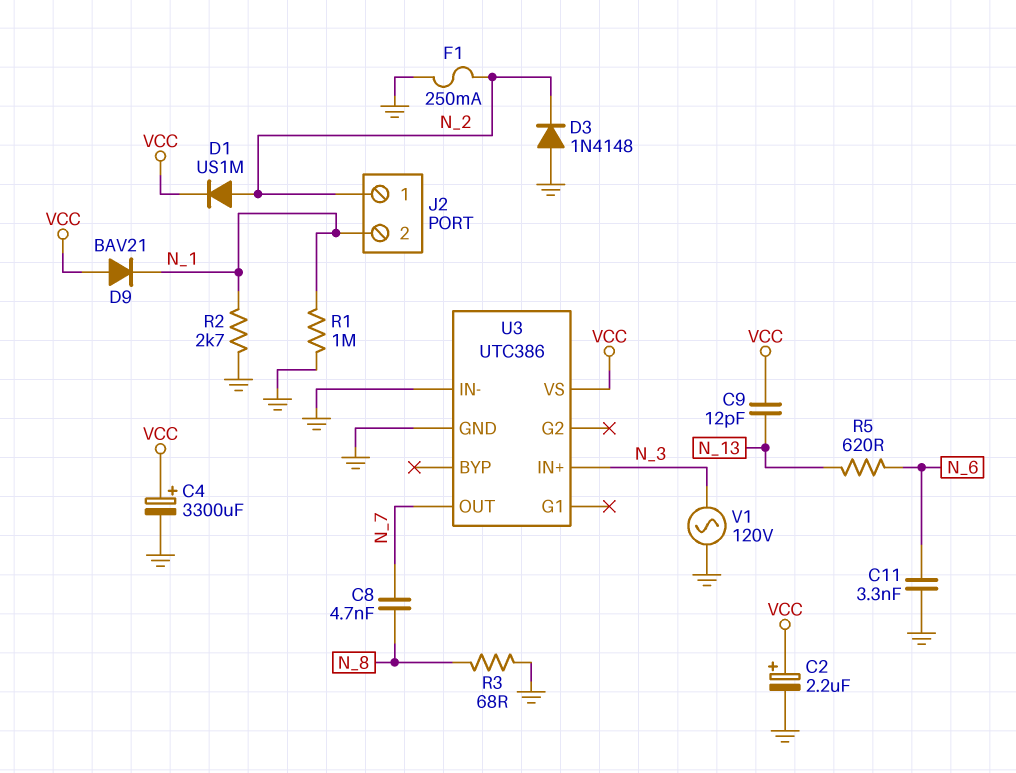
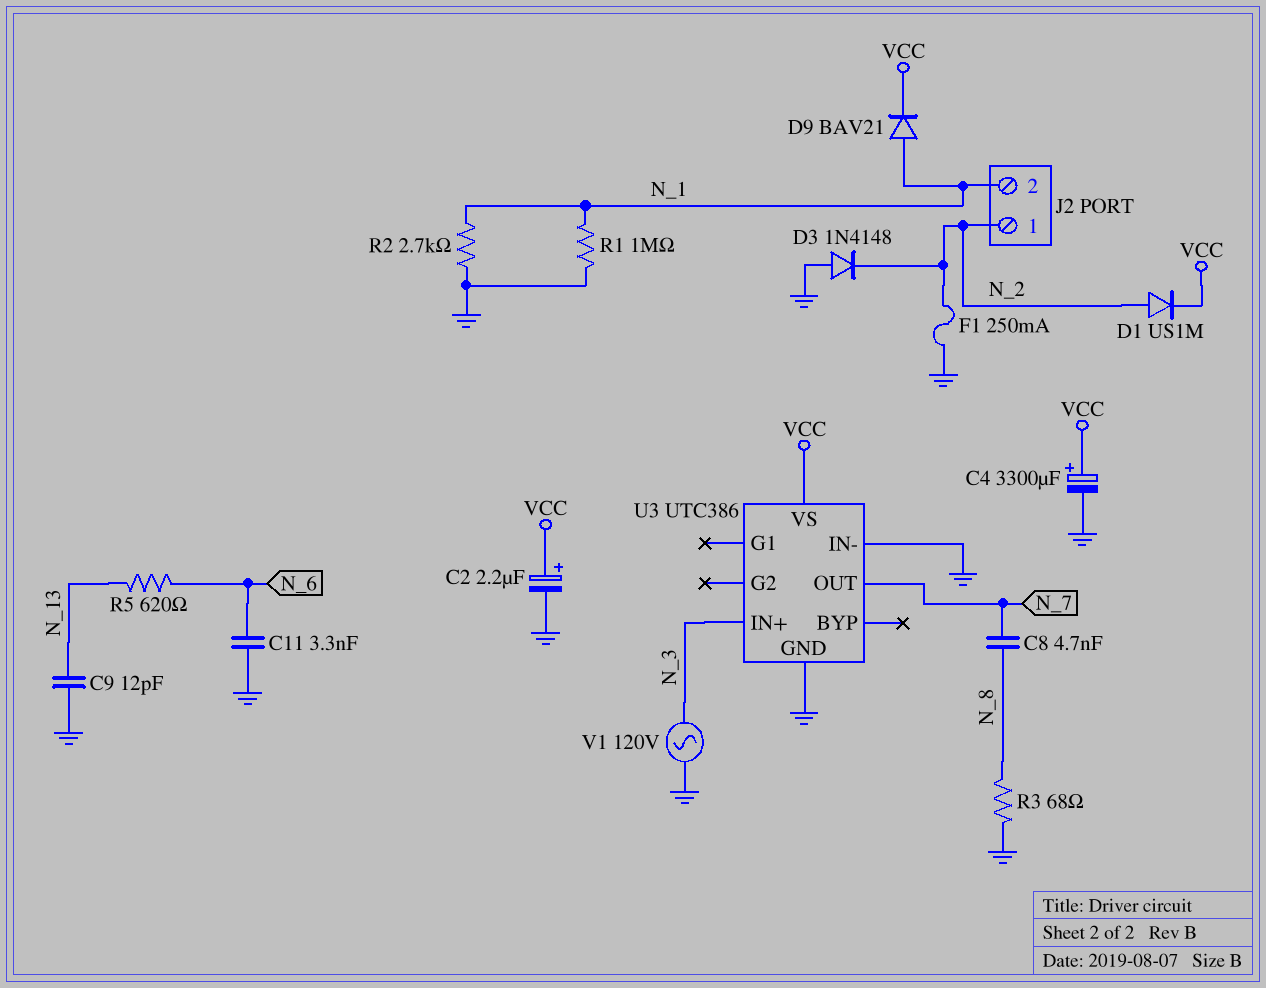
C9: 12pF (N_13, VCC) -> 12pF (GND, N_13)
D9: diode BAV21 (A VCC, K N_1) -> diode BAV21 (A N_1, K VCC)

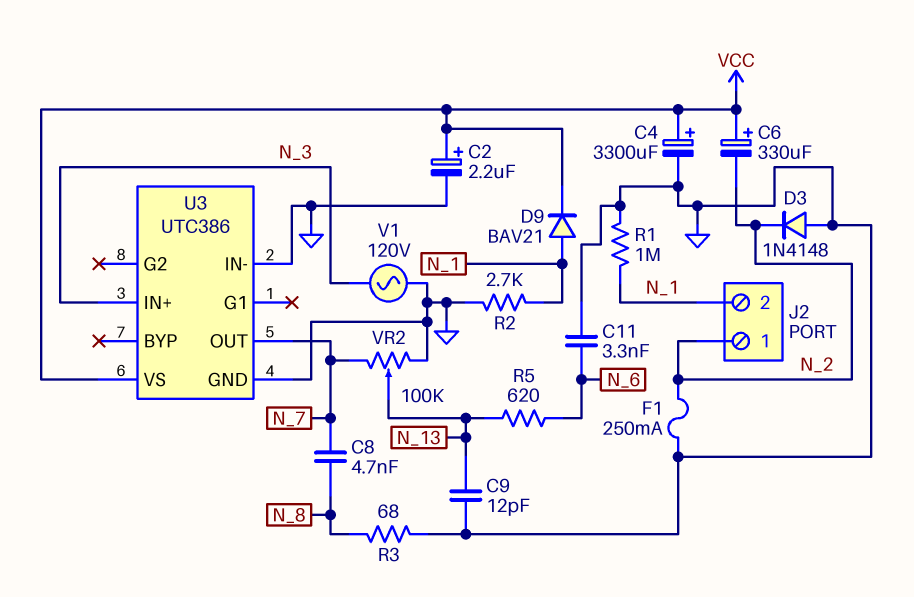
C6: none -> 330uF (plus VCC, minus N_2)
D1: diode US1M (A N_2, K VCC) -> none
VR2: none -> 100k (GND, N_7, wiper N_13)

